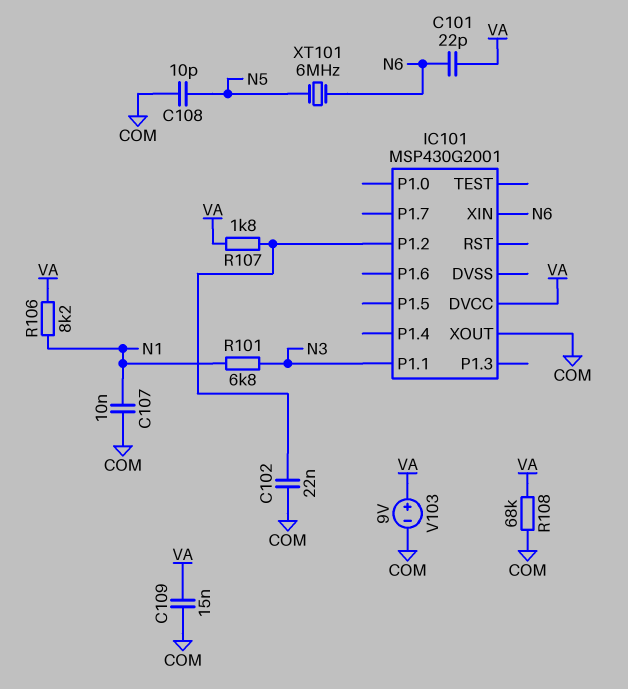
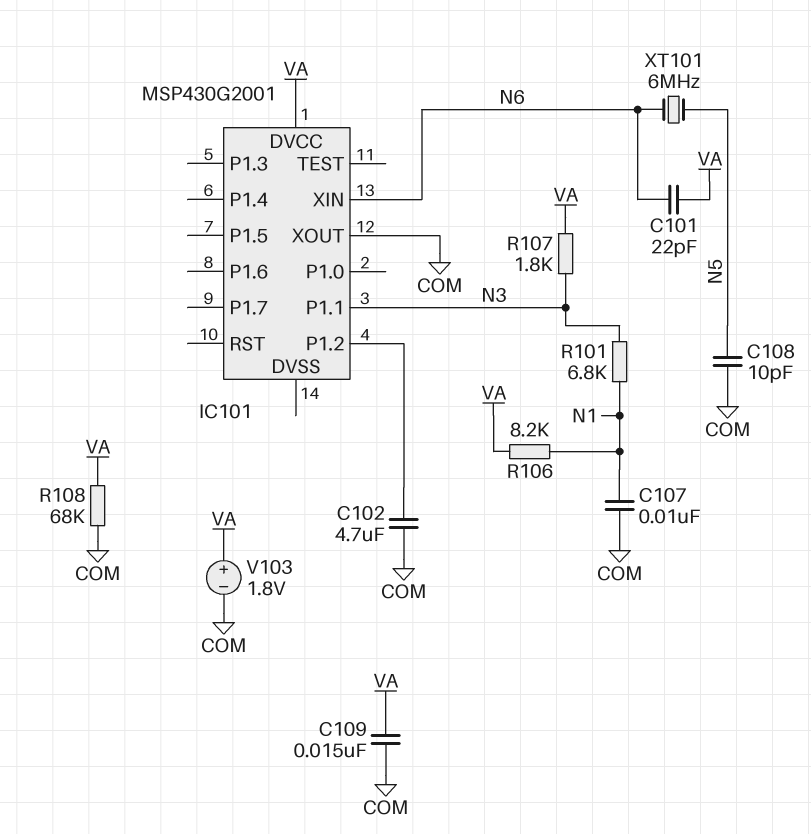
C102: 22nF (COM, IC101/P1.2) -> 4.7uF (COM, IC101/P1.2)
R107: 1.8k (IC101/P1.2, VA) -> 1.8k (N3, VA)
V103: 9V (plus VA, minus COM) -> 1.8V (plus VA, minus COM)

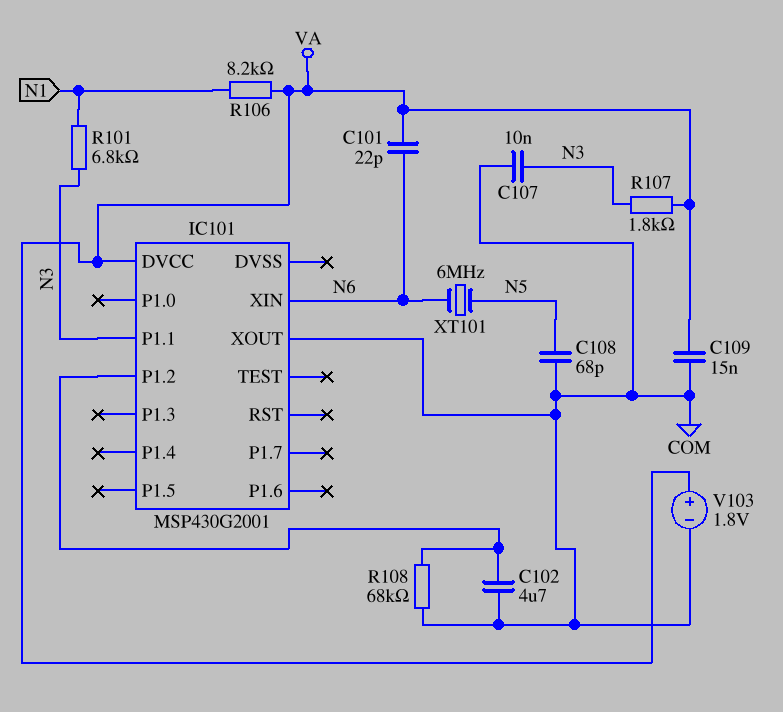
C107: 10nF (COM, N1) -> 10nF (COM, N3)
C108: 10pF (COM, N5) -> 68pF (COM, N5)
R108: 68k (COM, VA) -> 68k (COM, IC101/P1.2)

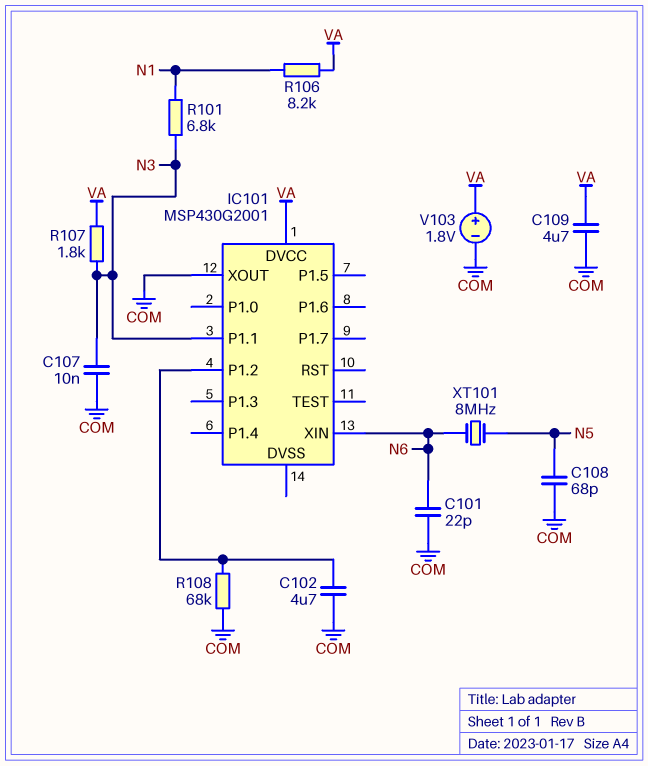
C101: 22pF (N6, VA) -> 22pF (COM, N6)
C109: 15nF (COM, VA) -> 4.7uF (COM, VA)
XT101: 6MHz (N5, N6) -> 8MHz (N5, N6)

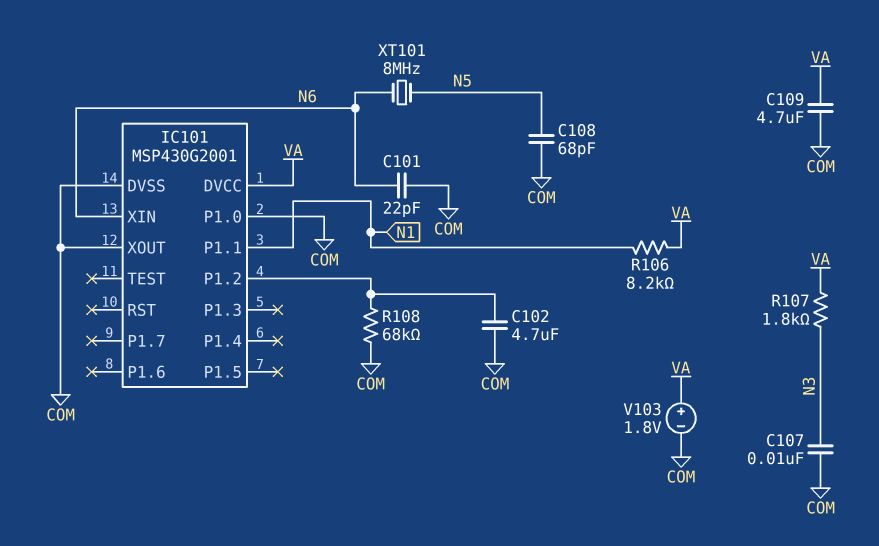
IC101 pin DVSS: none -> COM
IC101 pin P1.0: none -> COM
IC101 pin P1.1: N3 -> N1
R101: 6.8k (N1, N3) -> none

